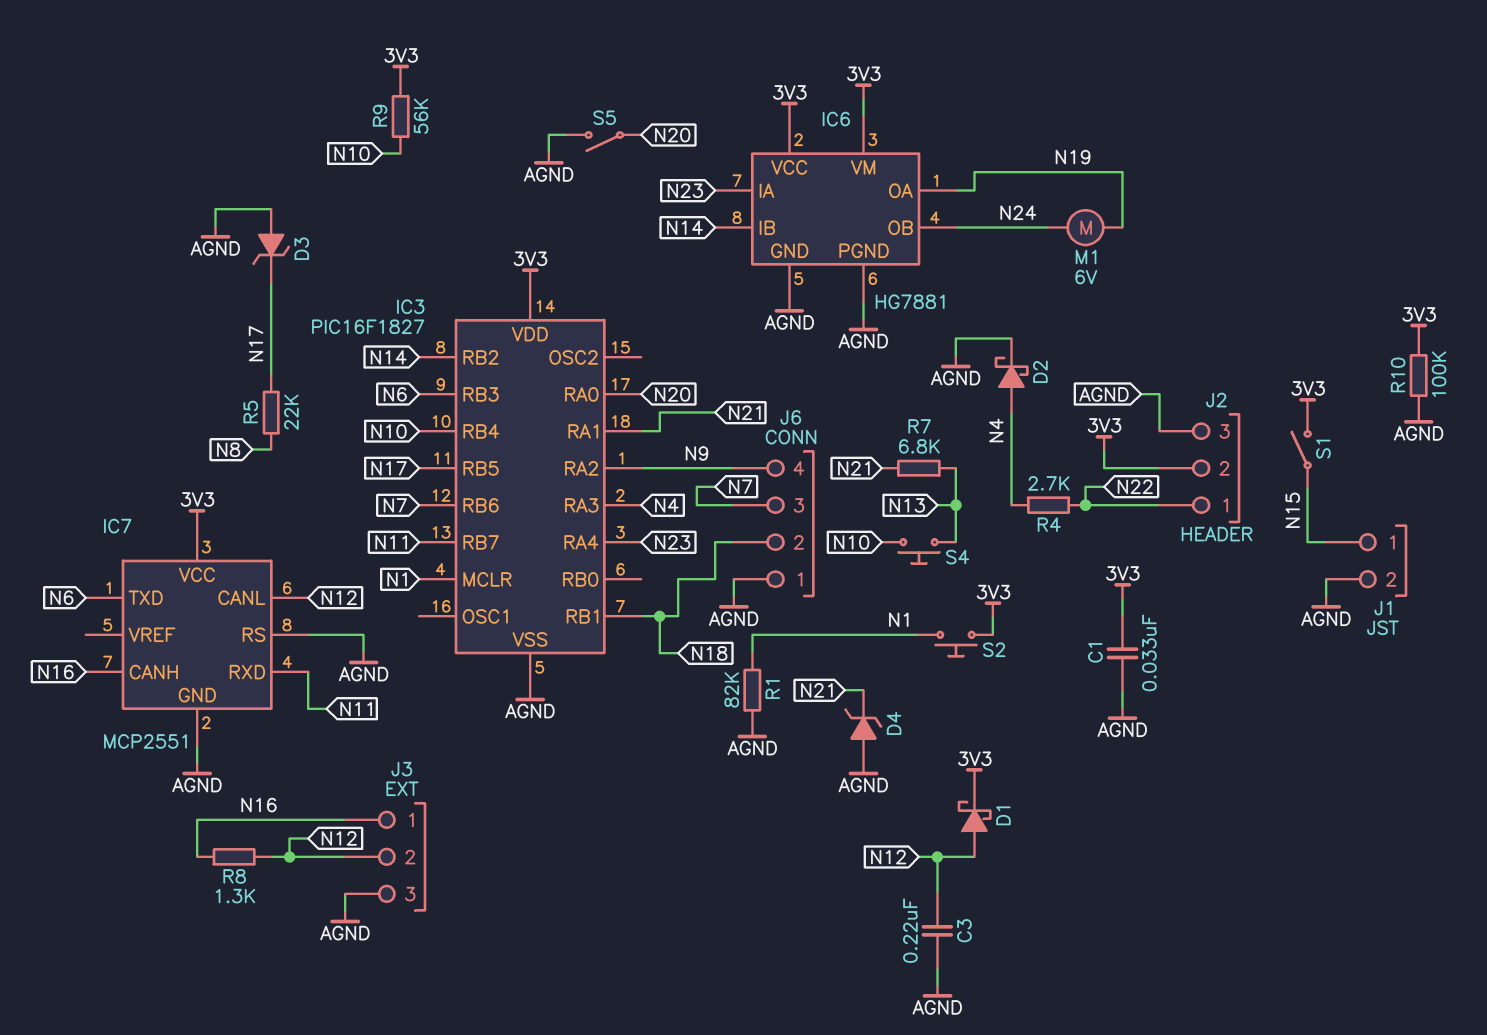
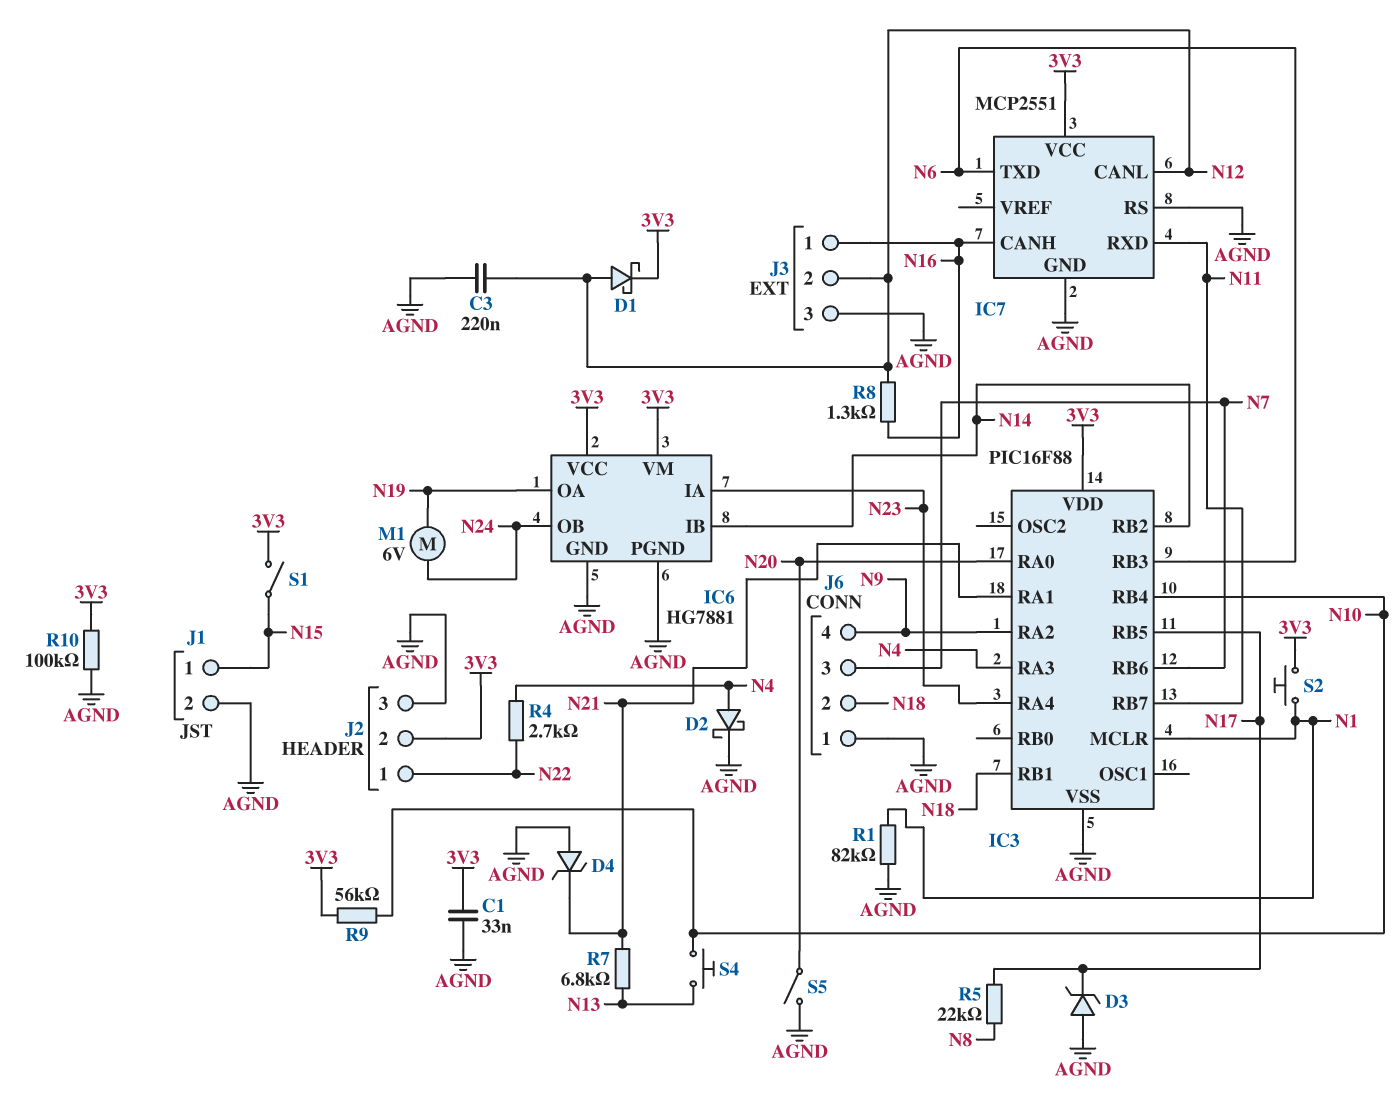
IC3: PIC16F1827 -> PIC16F88

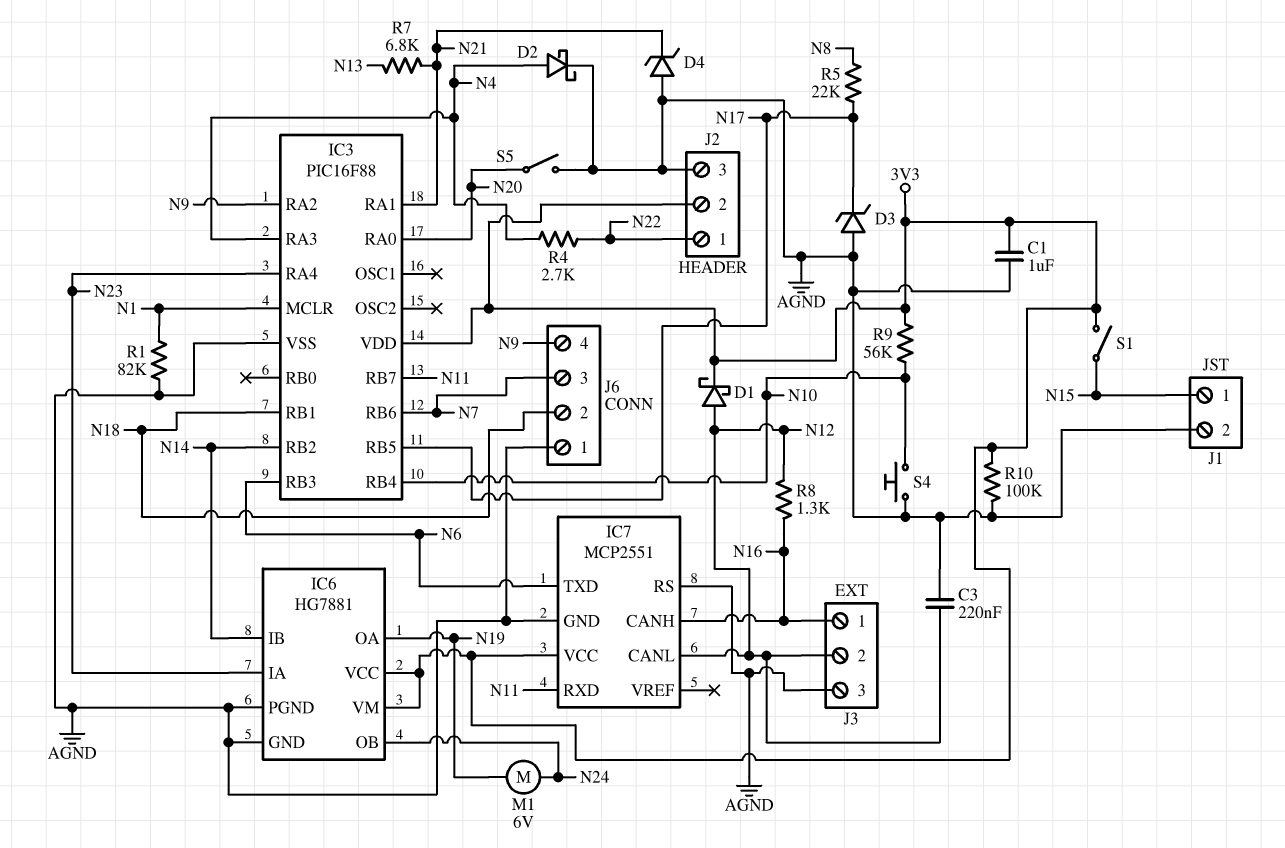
C1: 33nF (3V3, AGND) -> 1uF (3V3, AGND)
S2: button (3V3, N1) -> none
S4: button (N10, N13) -> button (AGND, N10)

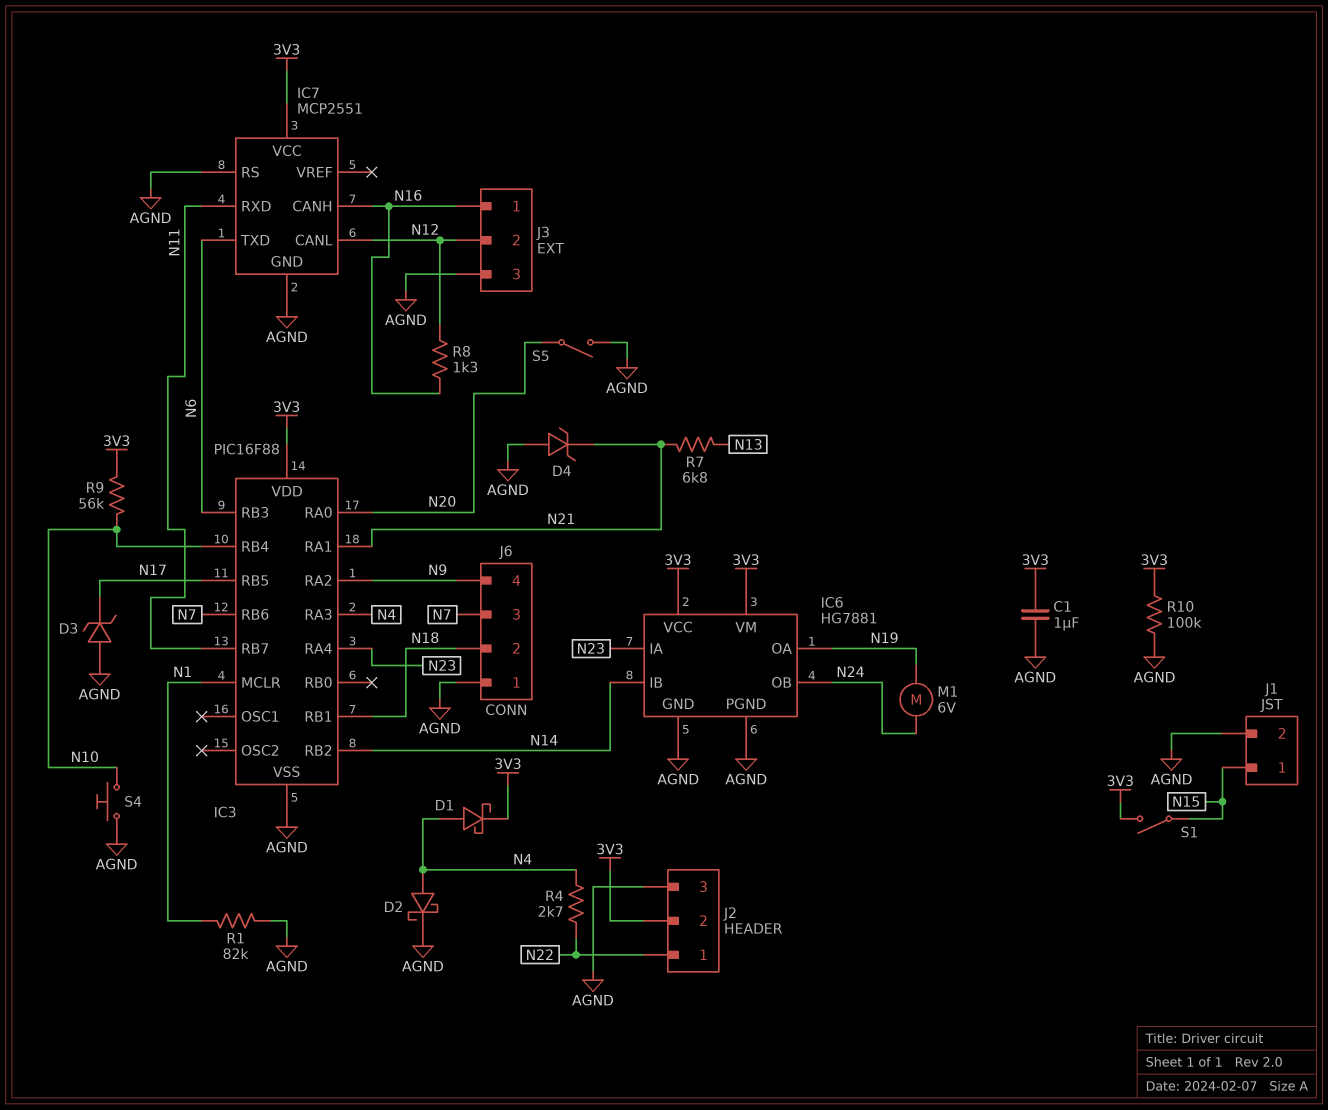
C3: 220nF (AGND, N12) -> none
D1: schottky (A N12, K 3V3) -> schottky (A N4, K 3V3)
R5: 22k (N8, N17) -> none

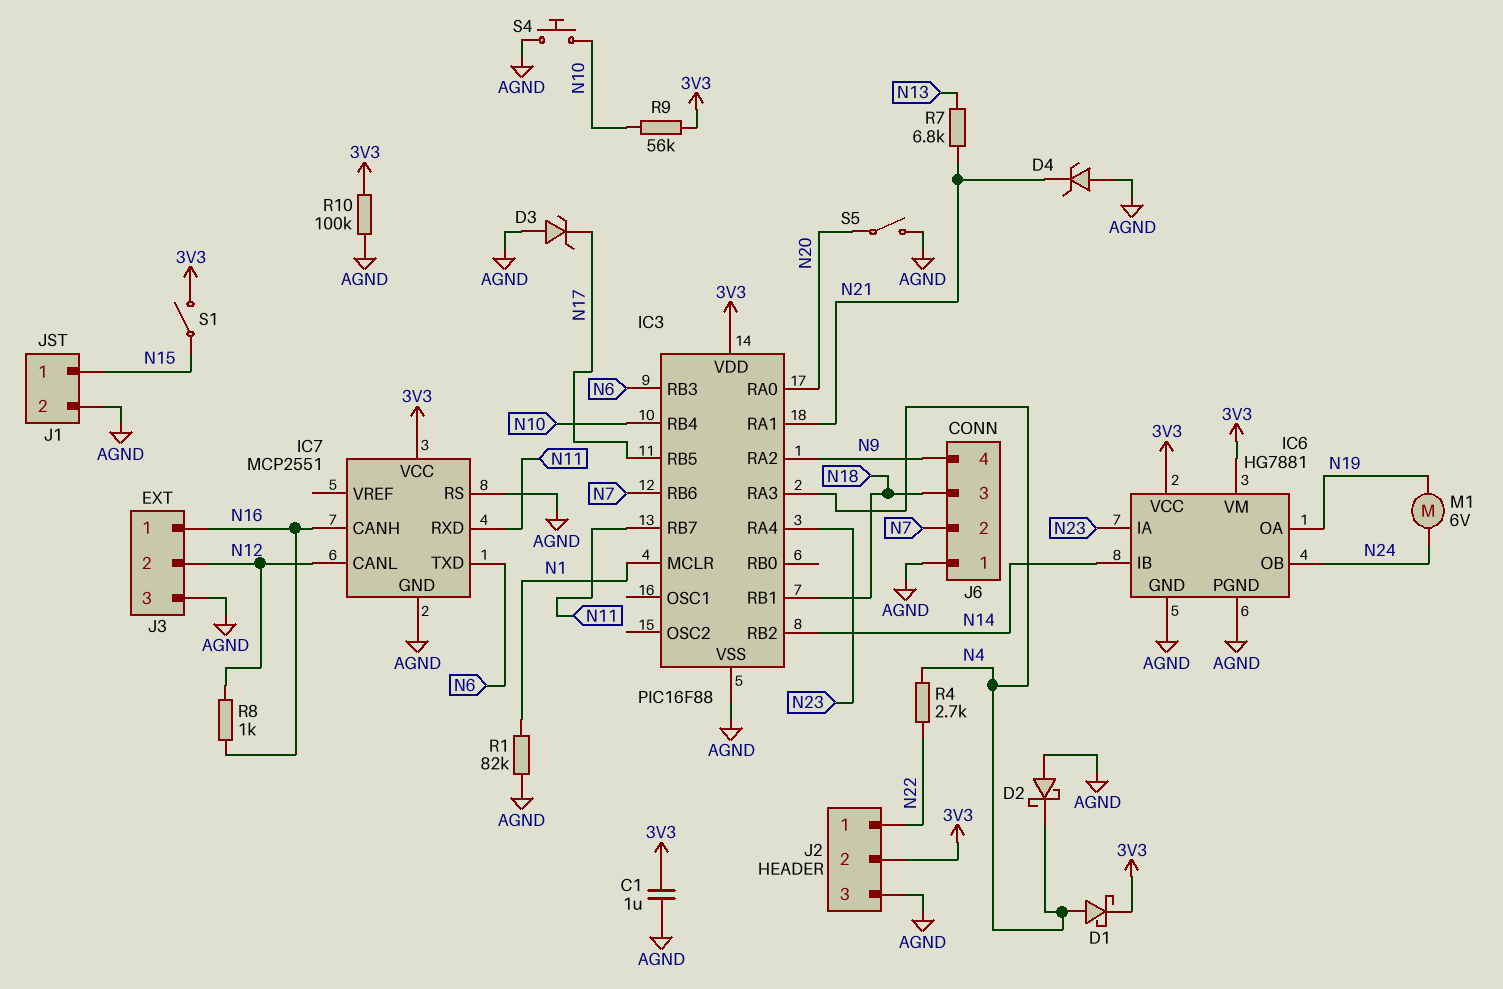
D2: schottky (A N4, K AGND) -> schottky (A AGND, K N4)
J6 pin 2: N18 -> N7
J6 pin 3: N7 -> N18
R8: 1.3k (N12, N16) -> 1k (N12, N16)

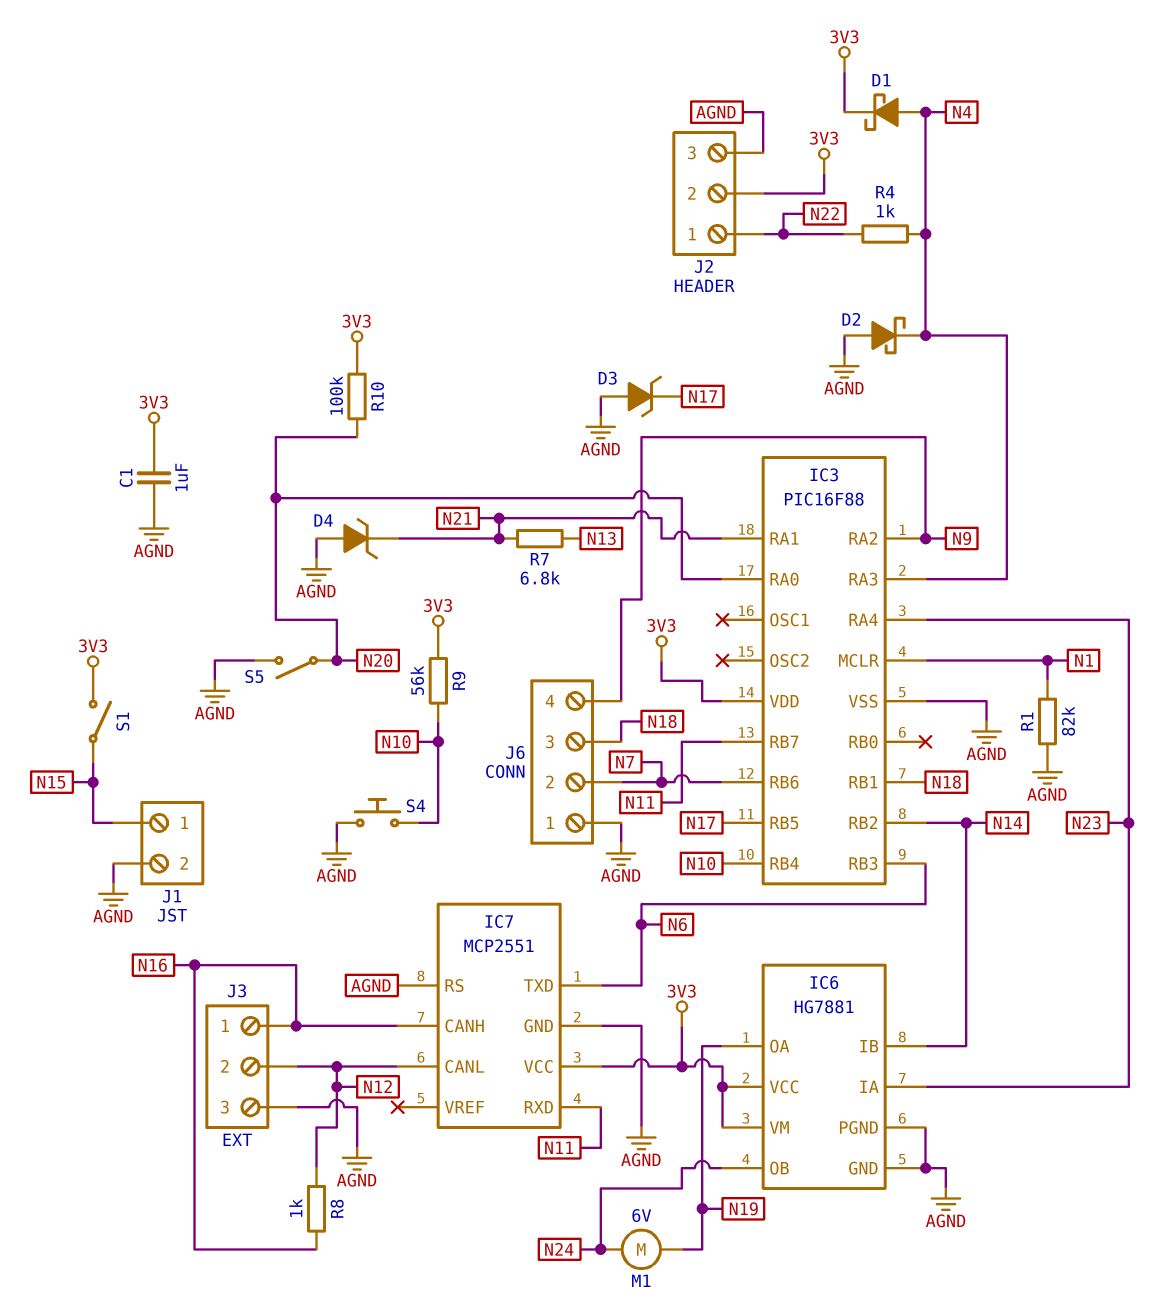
R4: 2.7k (N4, N22) -> 1k (N4, N22)
R10: 100k (3V3, AGND) -> 100k (3V3, N20)

